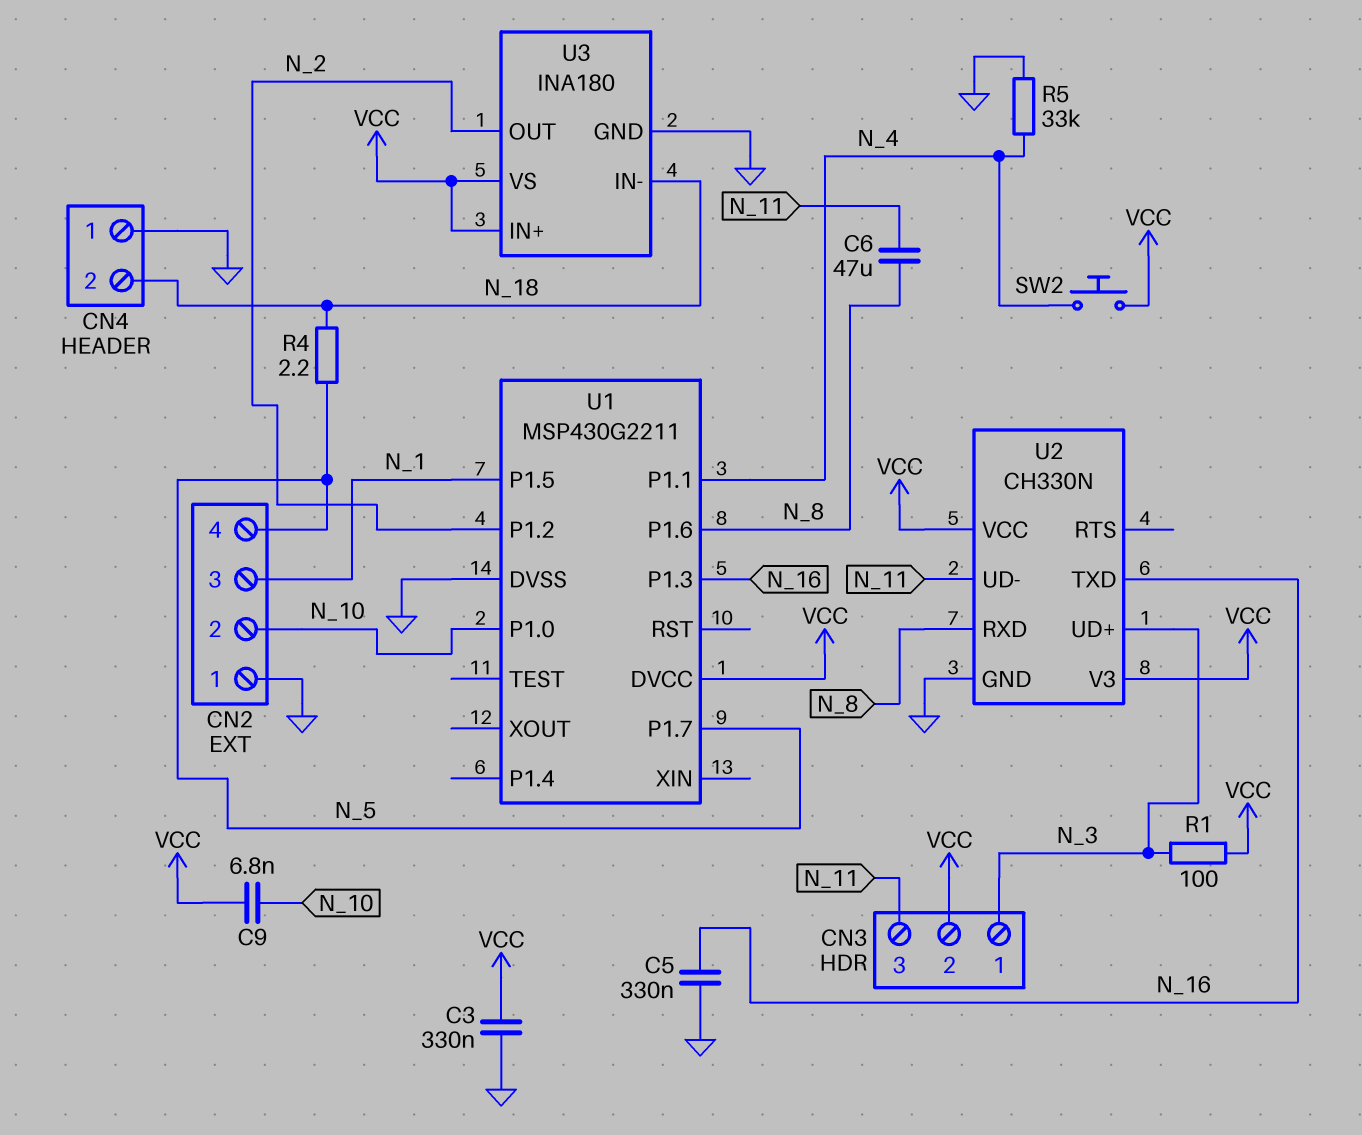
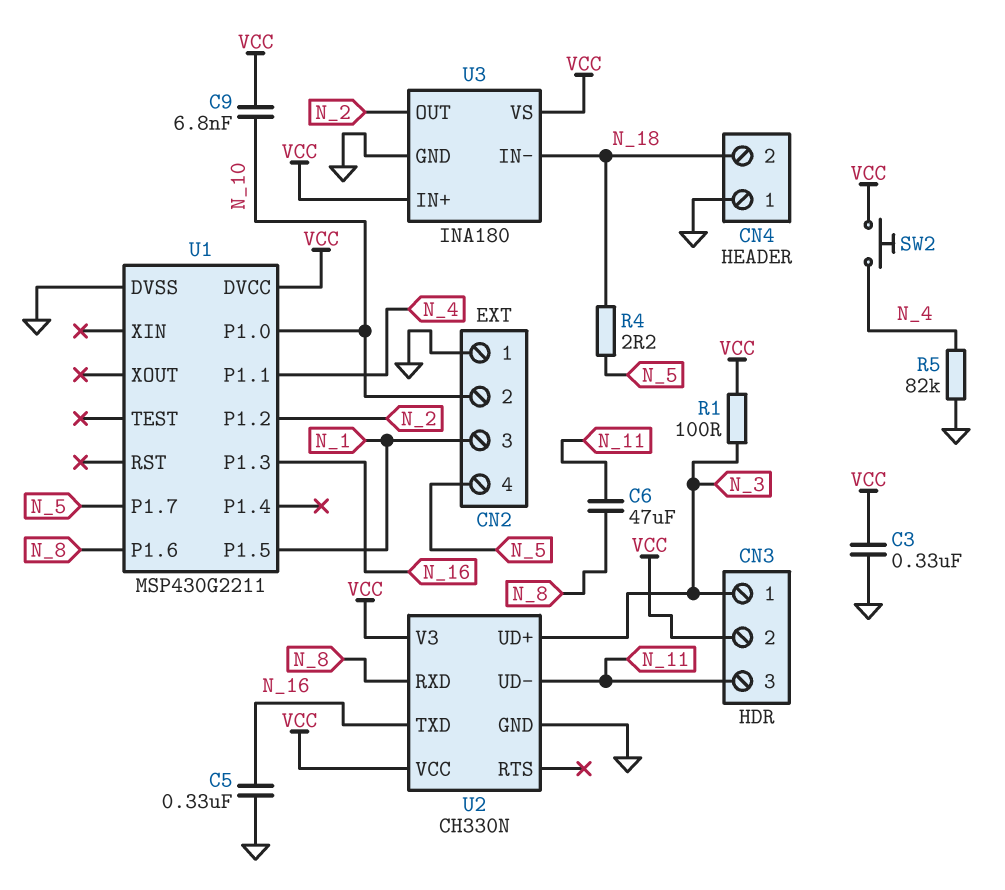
R5: 33k (GND, N_4) -> 82k (GND, N_4)

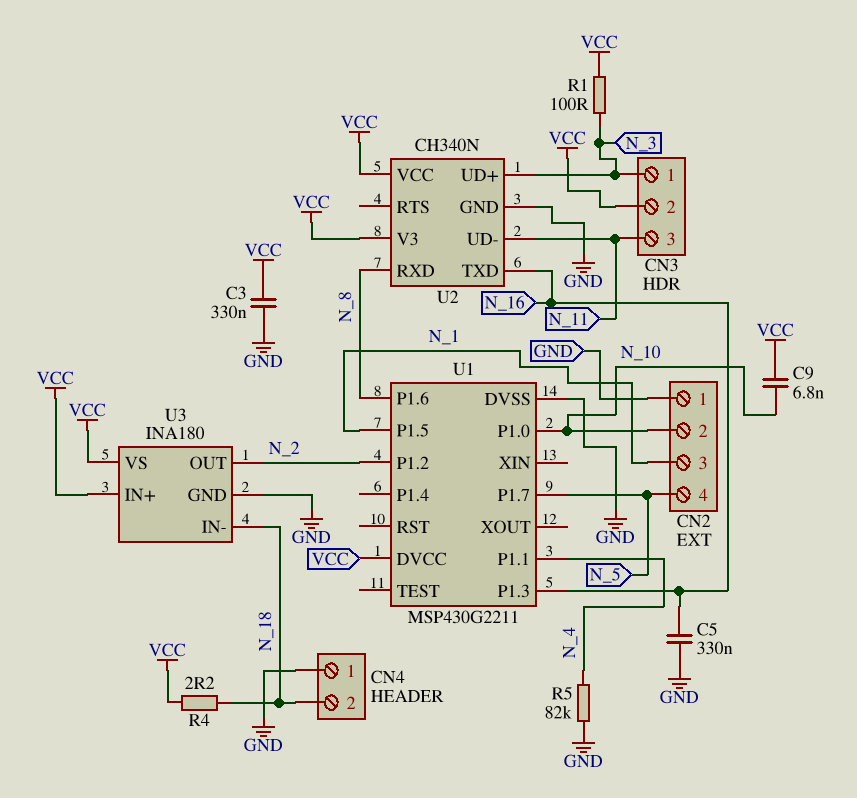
C6: 47uF (N_8, N_11) -> none
R4: 2.2 (N_5, N_18) -> 2.2 (N_18, VCC)
SW2: button (N_4, VCC) -> none
U2: CH330N -> CH340N

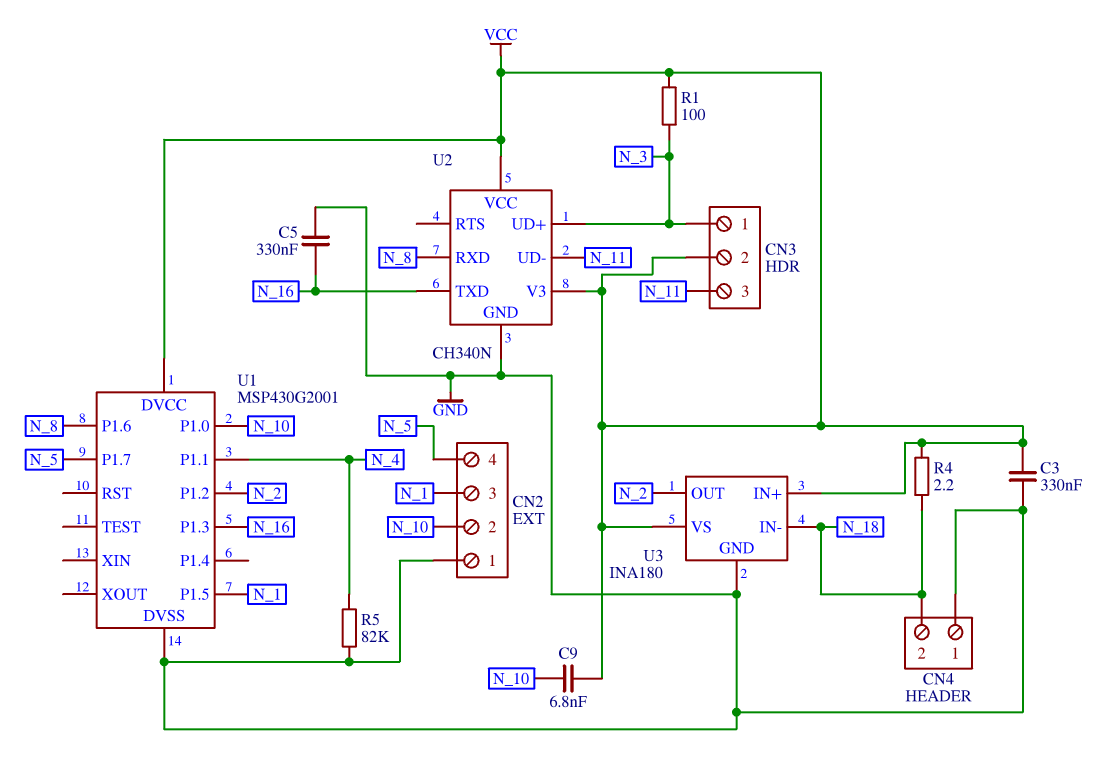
U1: MSP430G2211 -> MSP430G2001

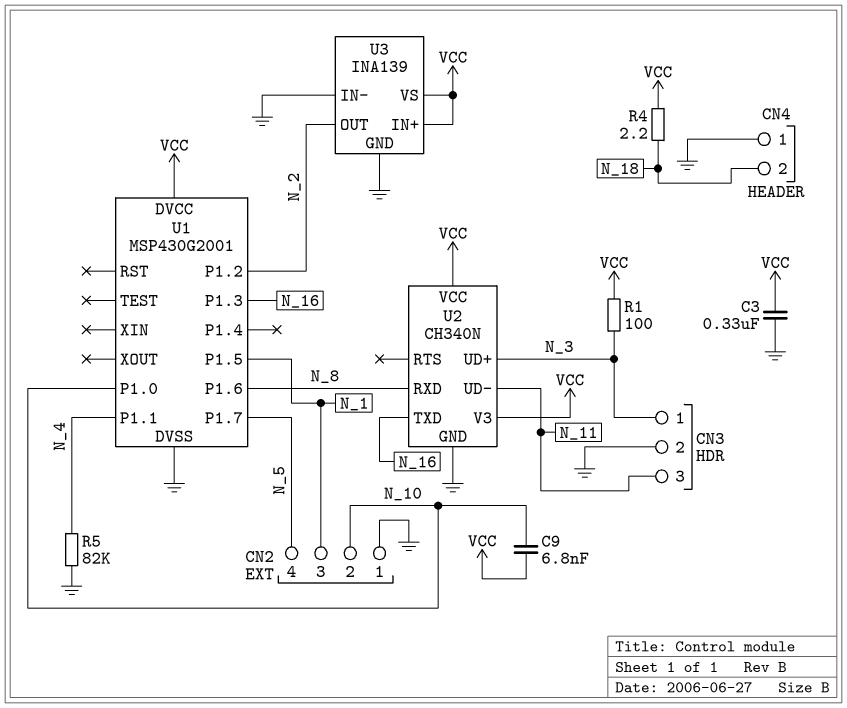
C5: 330nF (GND, N_16) -> none
CN3 pin 2: VCC -> GND
U3: INA180 -> INA139
U3 pin IN-: N_18 -> GND

